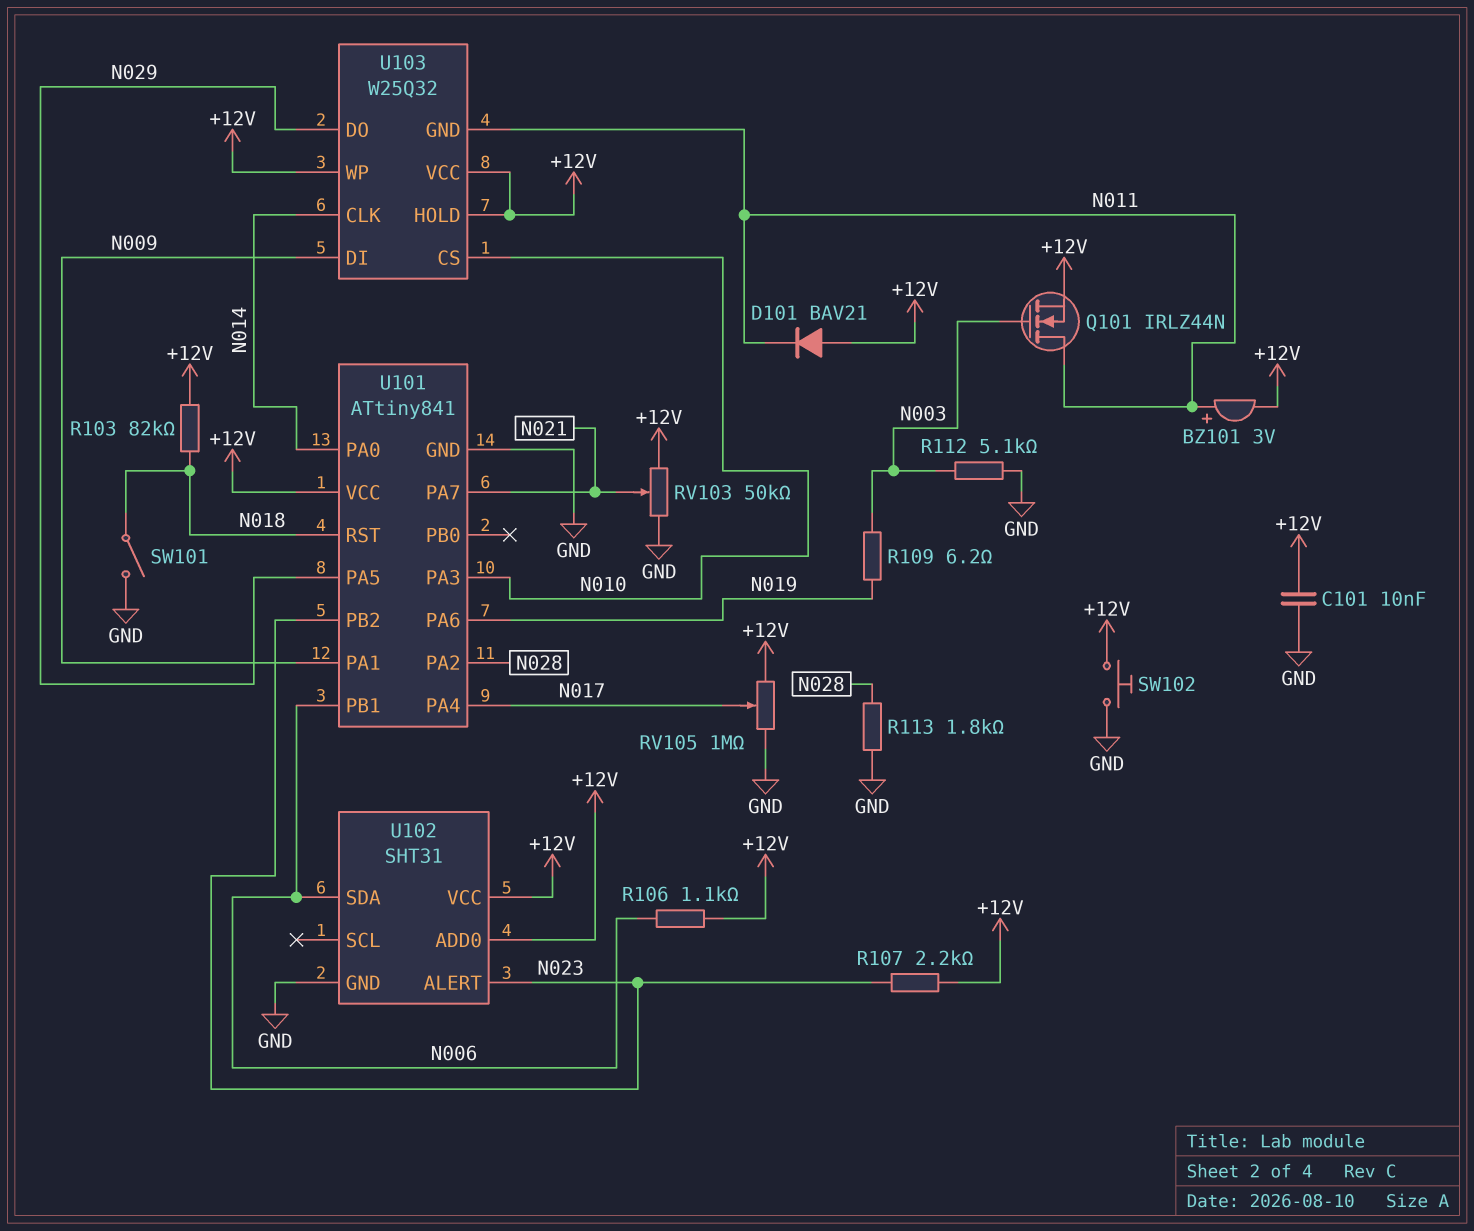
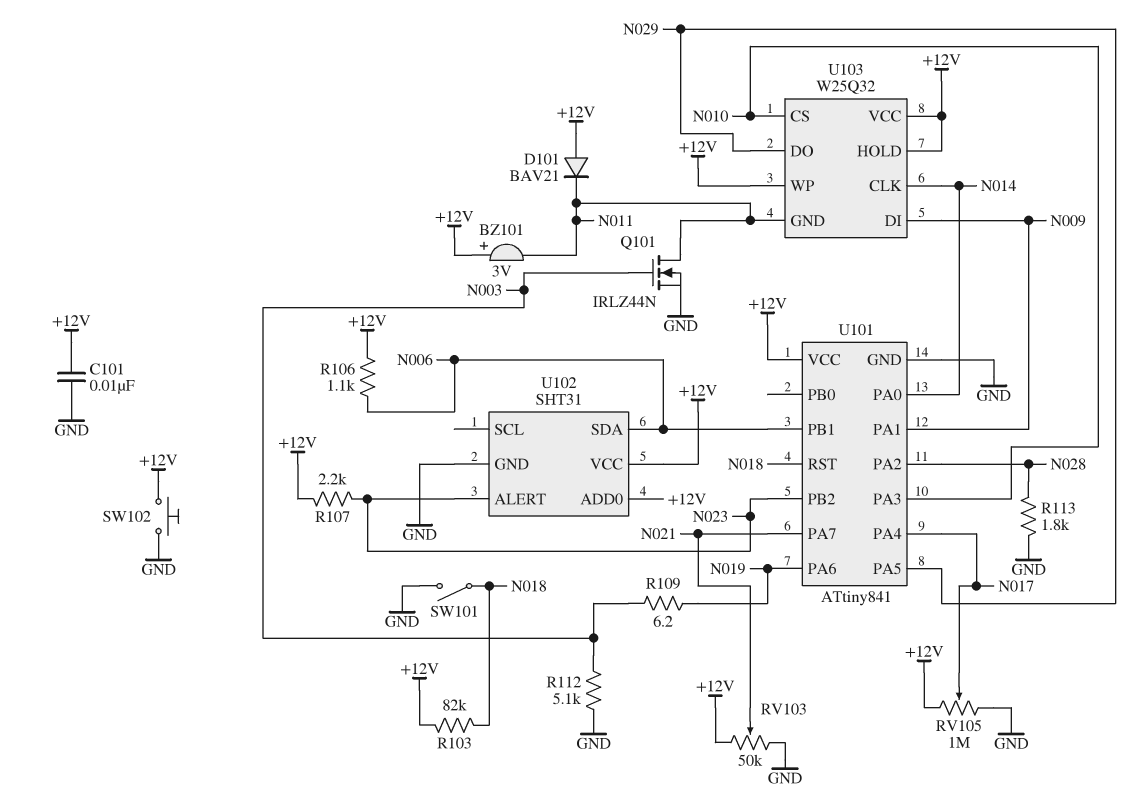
BZ101: buzzer 3V (plus N011, minus +12V) -> buzzer 3V (plus +12V, minus N011)
Q101: NMOS IRLZ44N (G N003, D N011, S +12V) -> NMOS IRLZ44N (G N003, D N011, S GND)

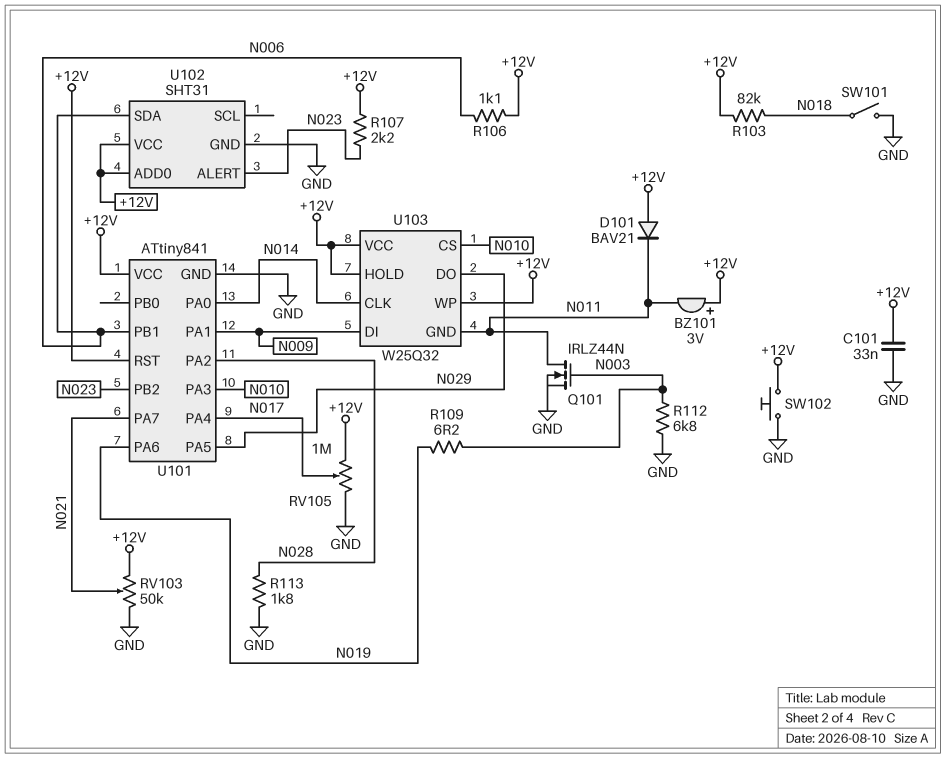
C101: 10nF (+12V, GND) -> 33nF (+12V, GND)
R112: 5.1k (GND, N003) -> 6.8k (GND, N003)
U101 pin RST: N018 -> +12V

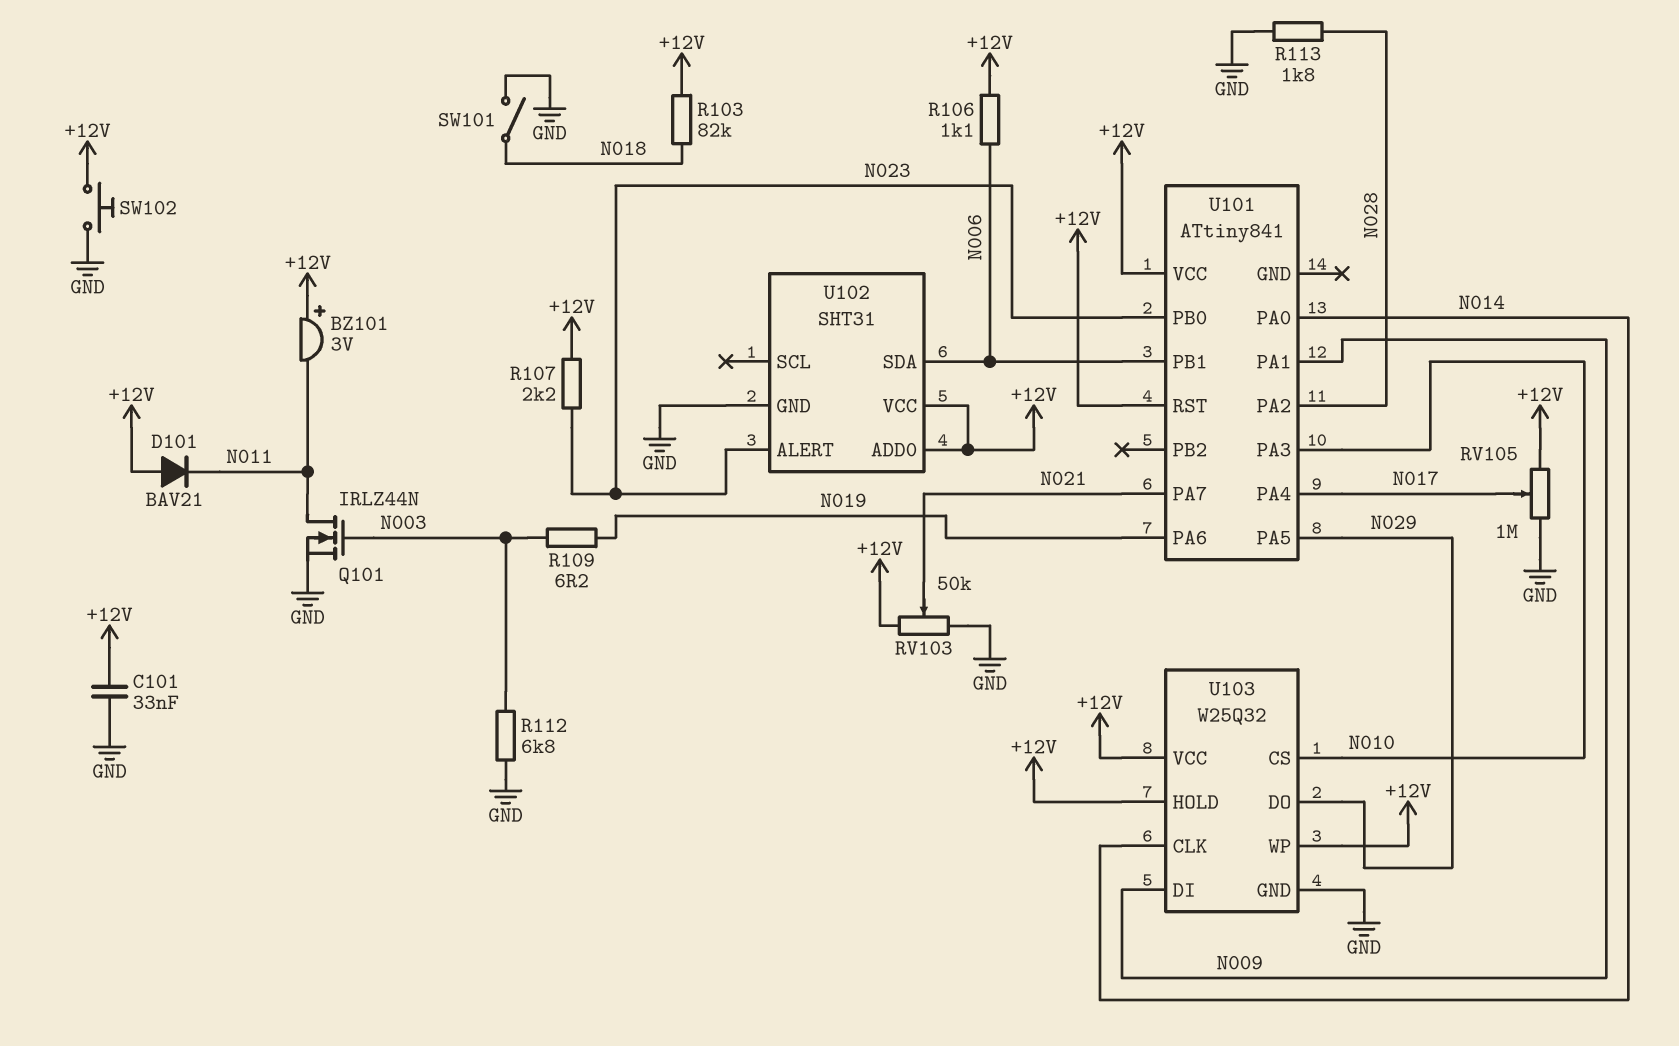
U101 pin GND: GND -> none
U101 pin PB0: none -> N023
U101 pin PB2: N023 -> none
U103 pin GND: N011 -> GND

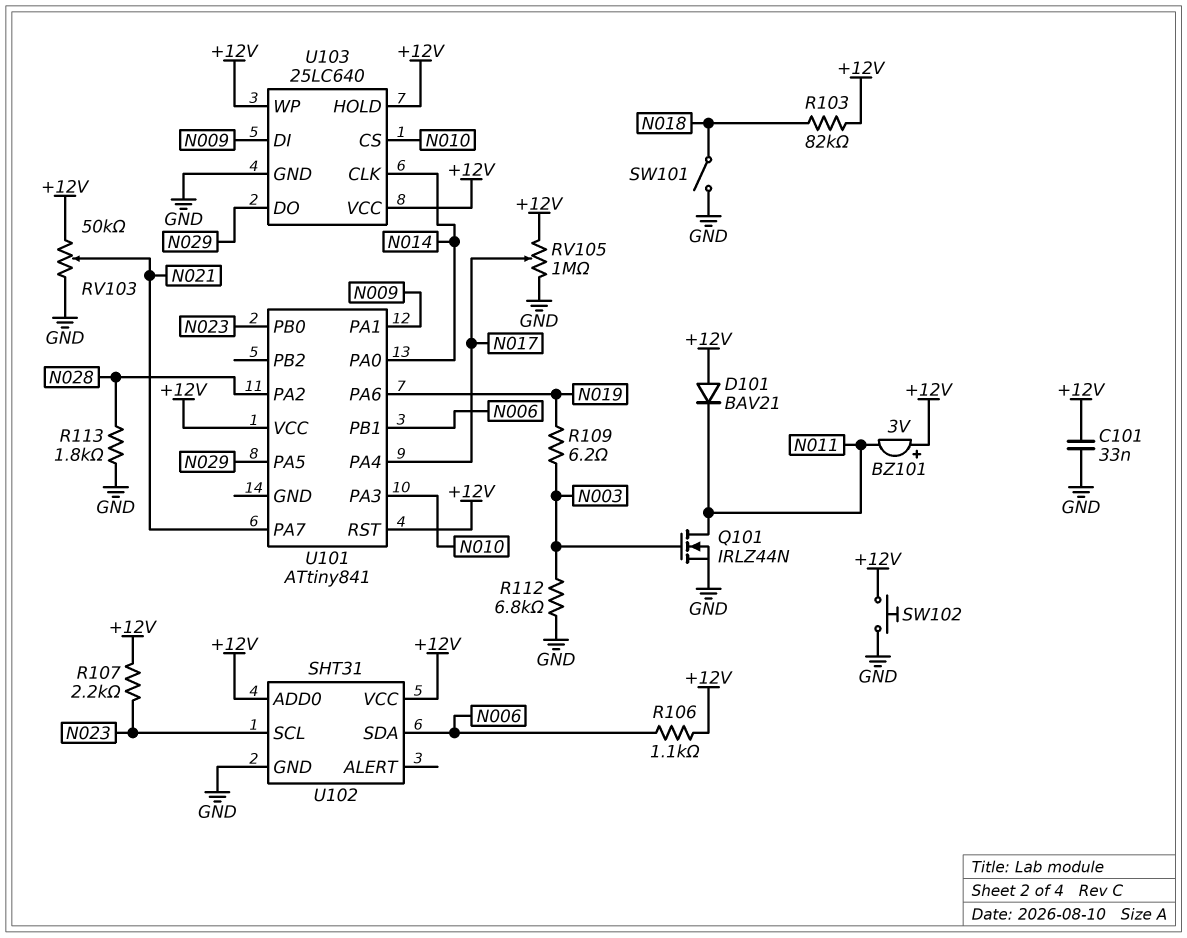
U102 pin ALERT: N023 -> none
U102 pin SCL: none -> N023
U103: W25Q32 -> 25LC640

